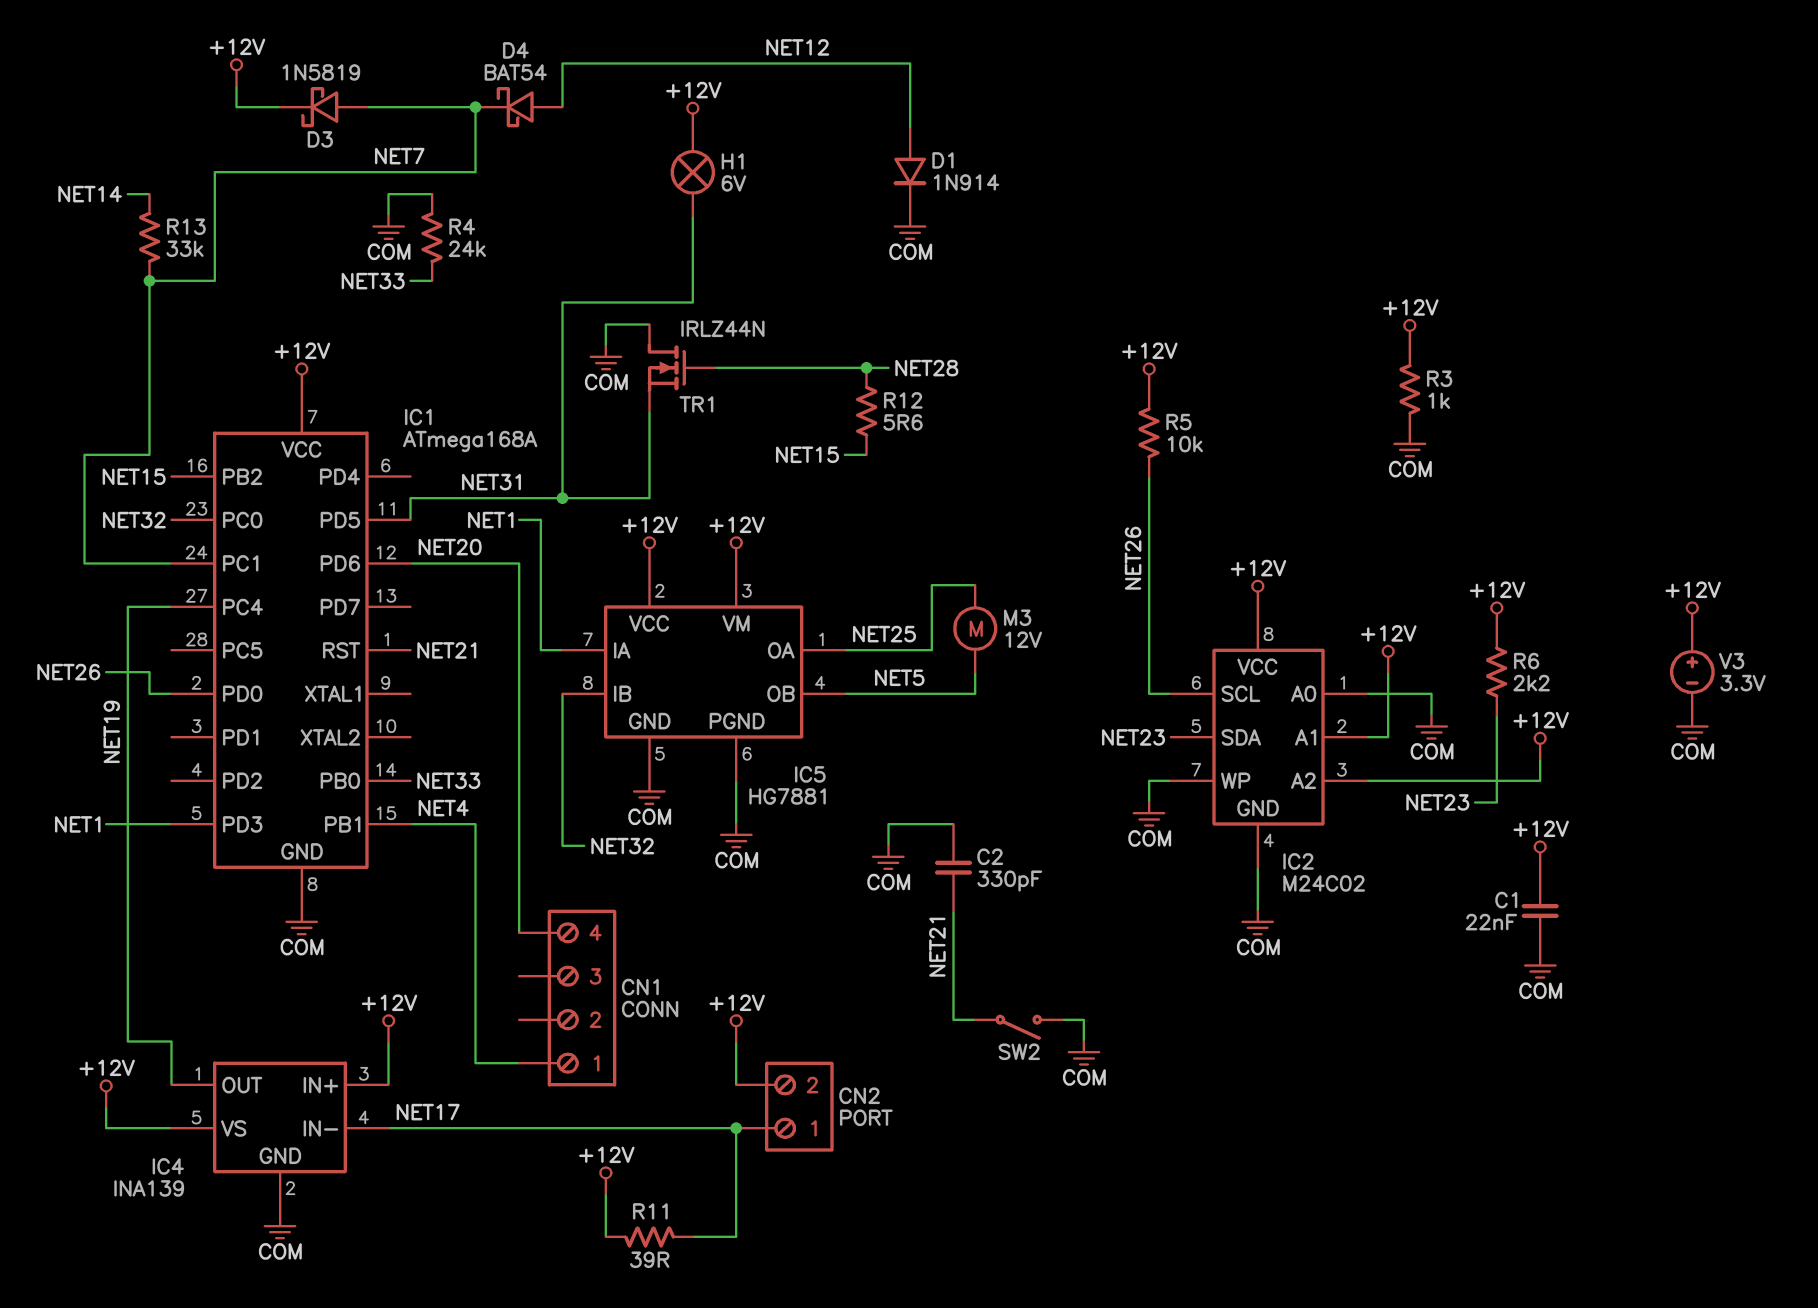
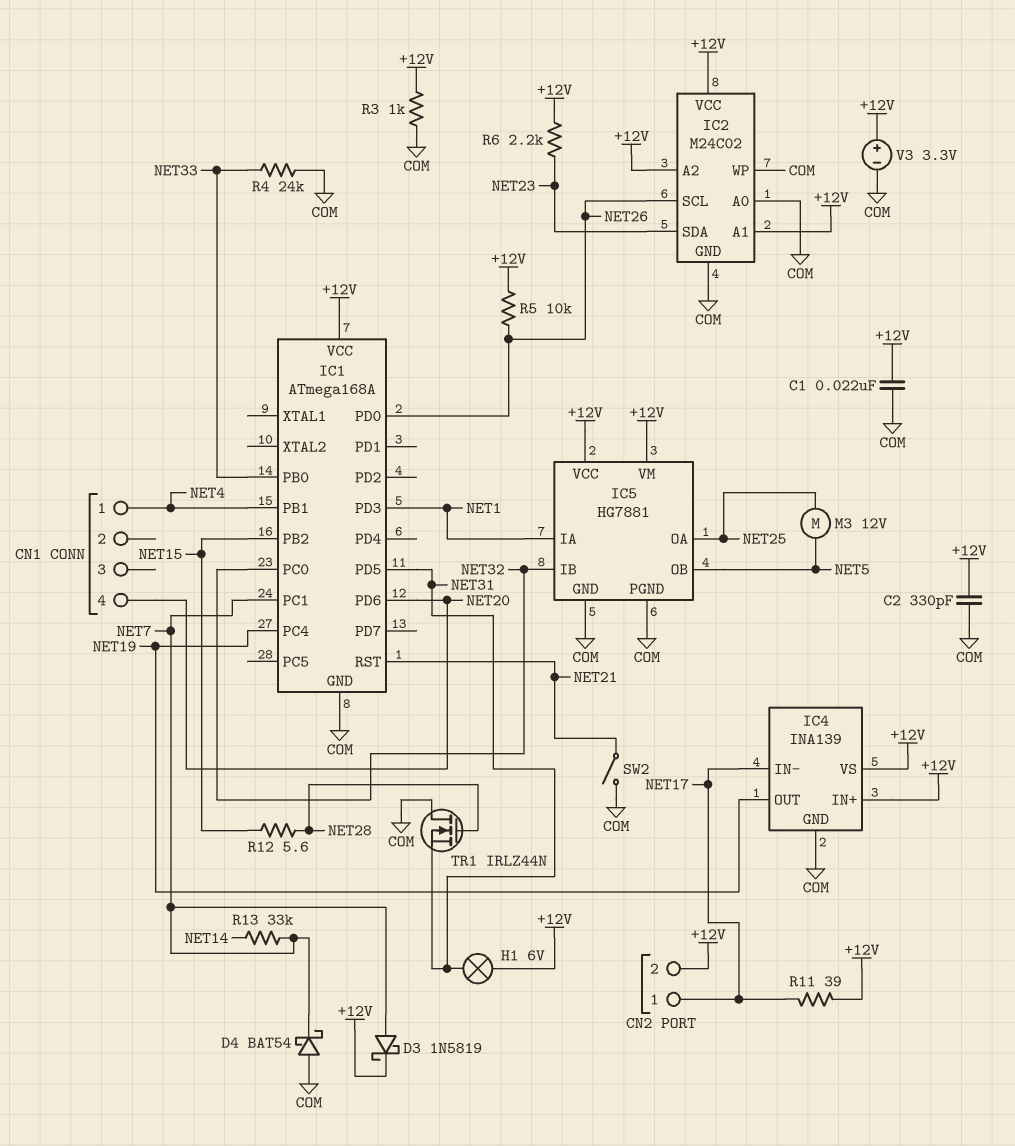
C2: 330pF (COM, NET21) -> 330pF (+12V, COM)
D1: diode 1N914 (A NET12, K COM) -> none
D4: schottky BAT54 (A NET12, K NET7) -> schottky BAT54 (A COM, K NET7)

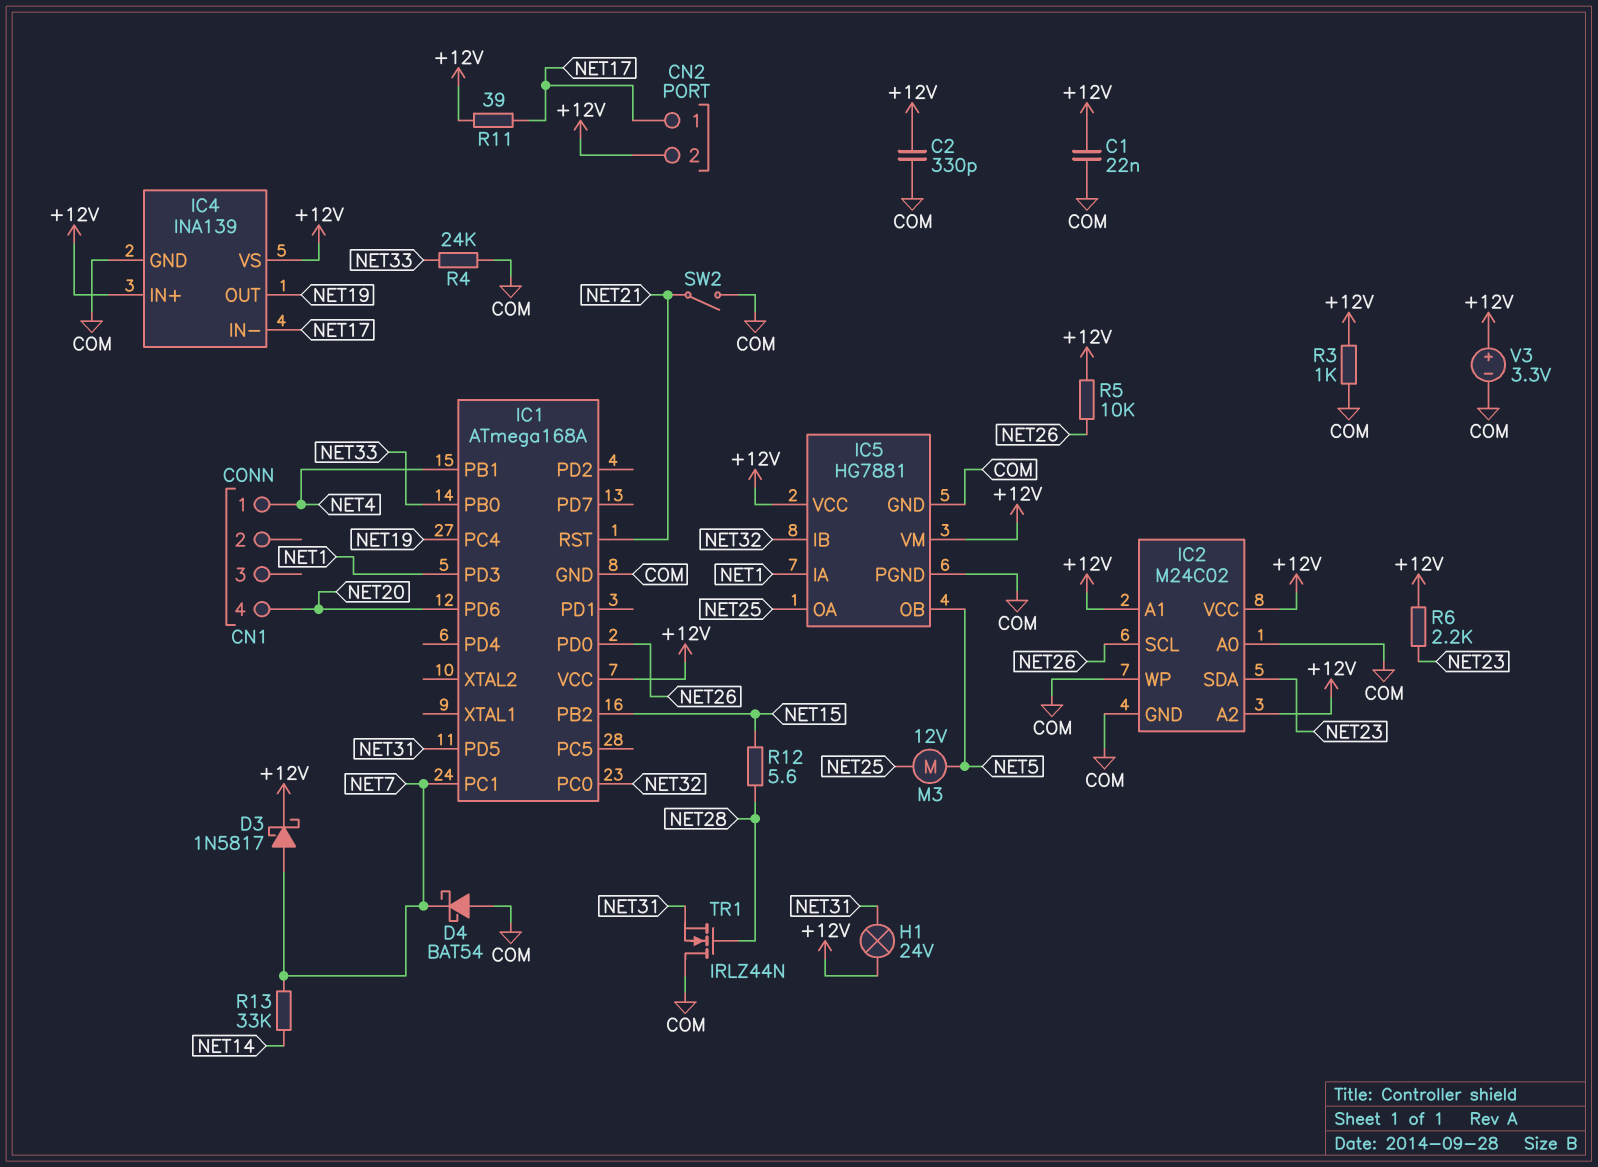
D3: schottky 1N5819 (A NET7, K +12V) -> schottky 1N5817 (A NET7, K +12V)
H1: lamp 6V (+12V, NET31) -> lamp 24V (+12V, NET31)

